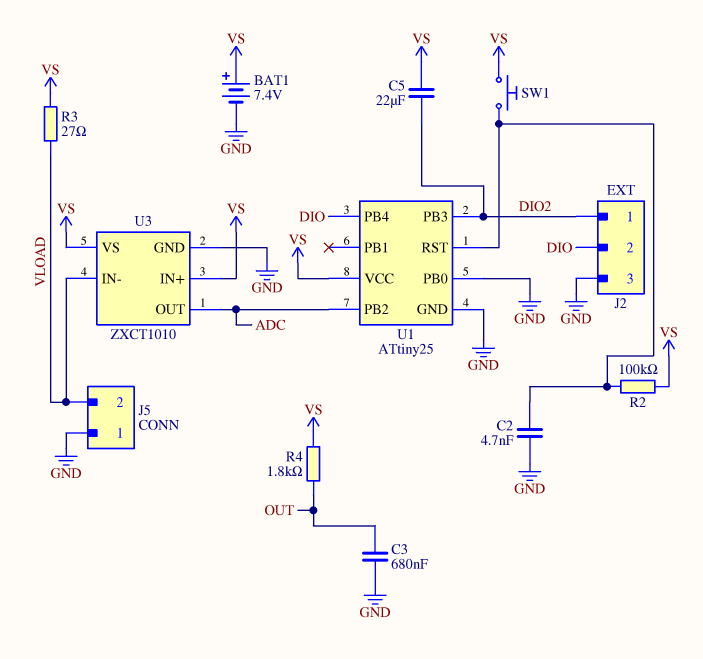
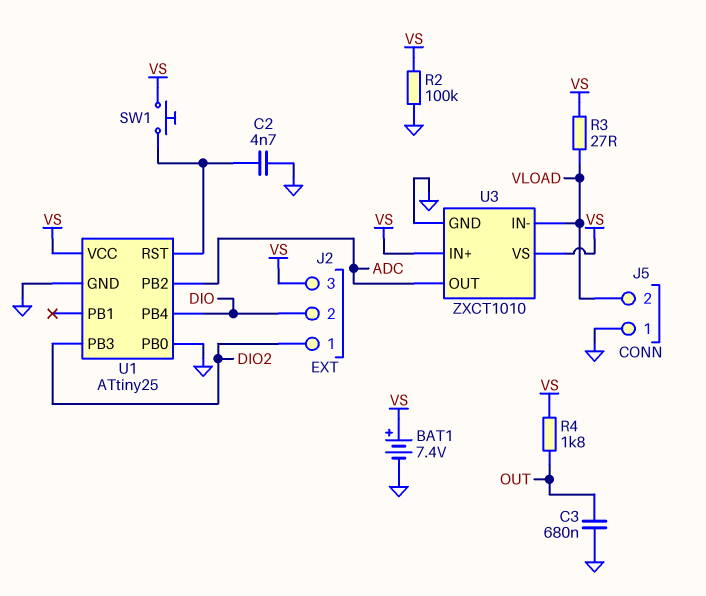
C5: 22uF (DIO2, VS) -> none
J2 pin 3: GND -> VS
R2: 100k (U1/RST, VS) -> 100k (GND, VS)

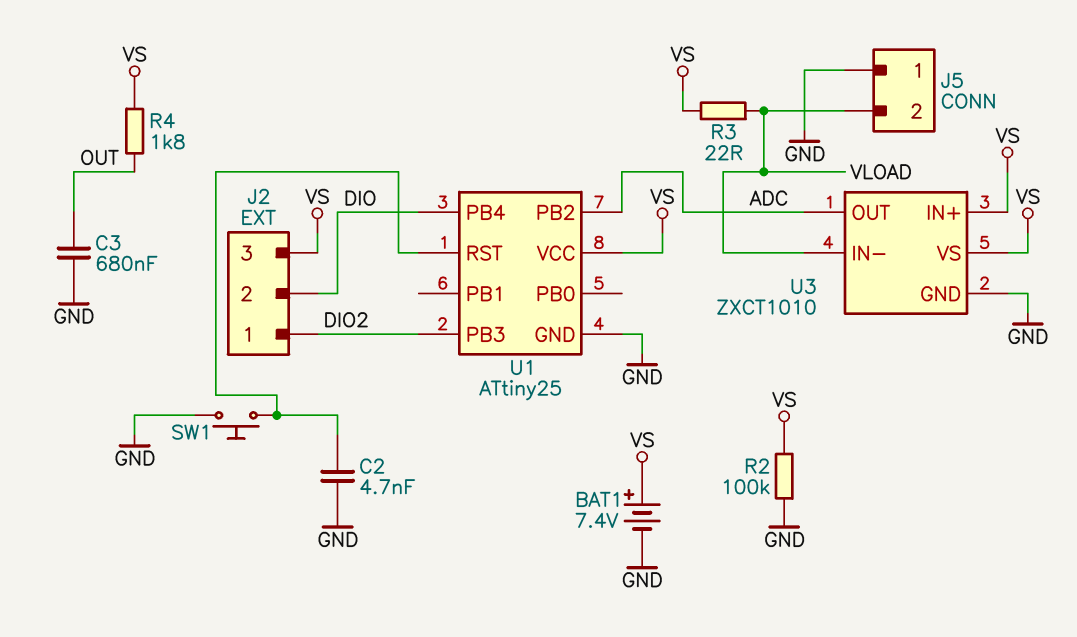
R3: 27 (VLOAD, VS) -> 22 (VLOAD, VS)
SW1: button (U1/RST, VS) -> button (GND, U1/RST)
U1 pin PB0: GND -> none

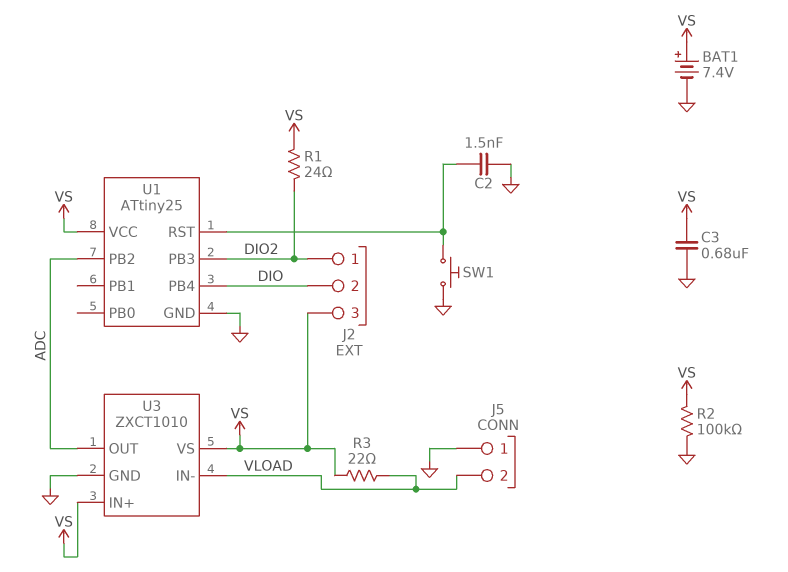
C2: 4.7nF (GND, U1/RST) -> 1.5nF (GND, U1/RST)
C3: 680nF (GND, OUT) -> 680nF (GND, VS)
R1: none -> 24 (DIO2, VS)
R4: 1.8k (OUT, VS) -> none

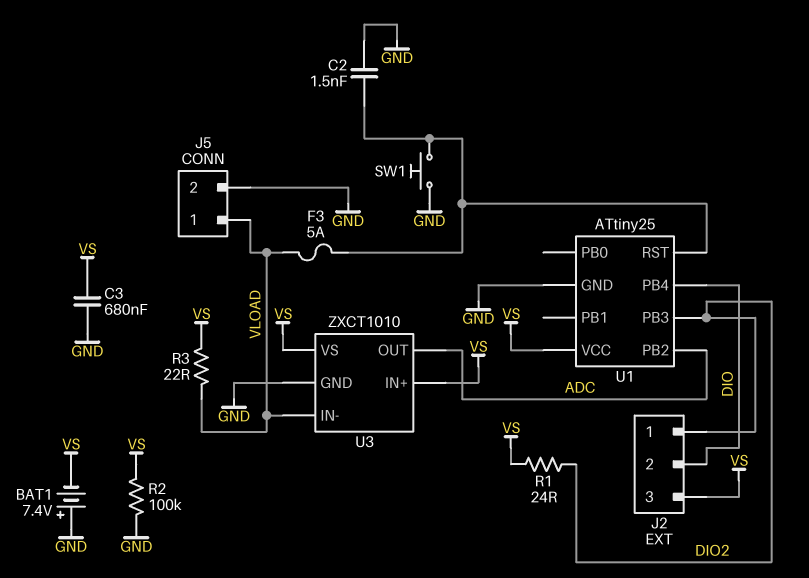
BAT1: 7.4V (plus VS, minus GND) -> 7.4V (plus GND, minus VS)
F3: none -> 5A (U1/RST, VLOAD)
J5 pin 1: GND -> VLOAD
J5 pin 2: VLOAD -> GND

